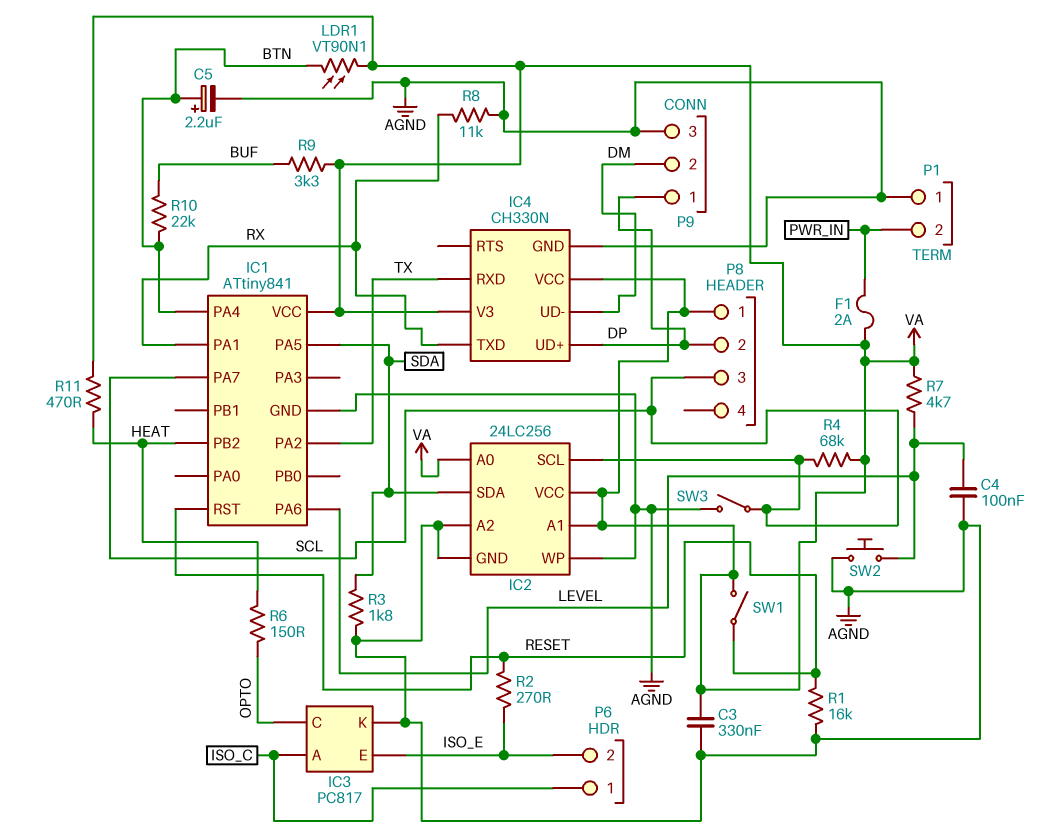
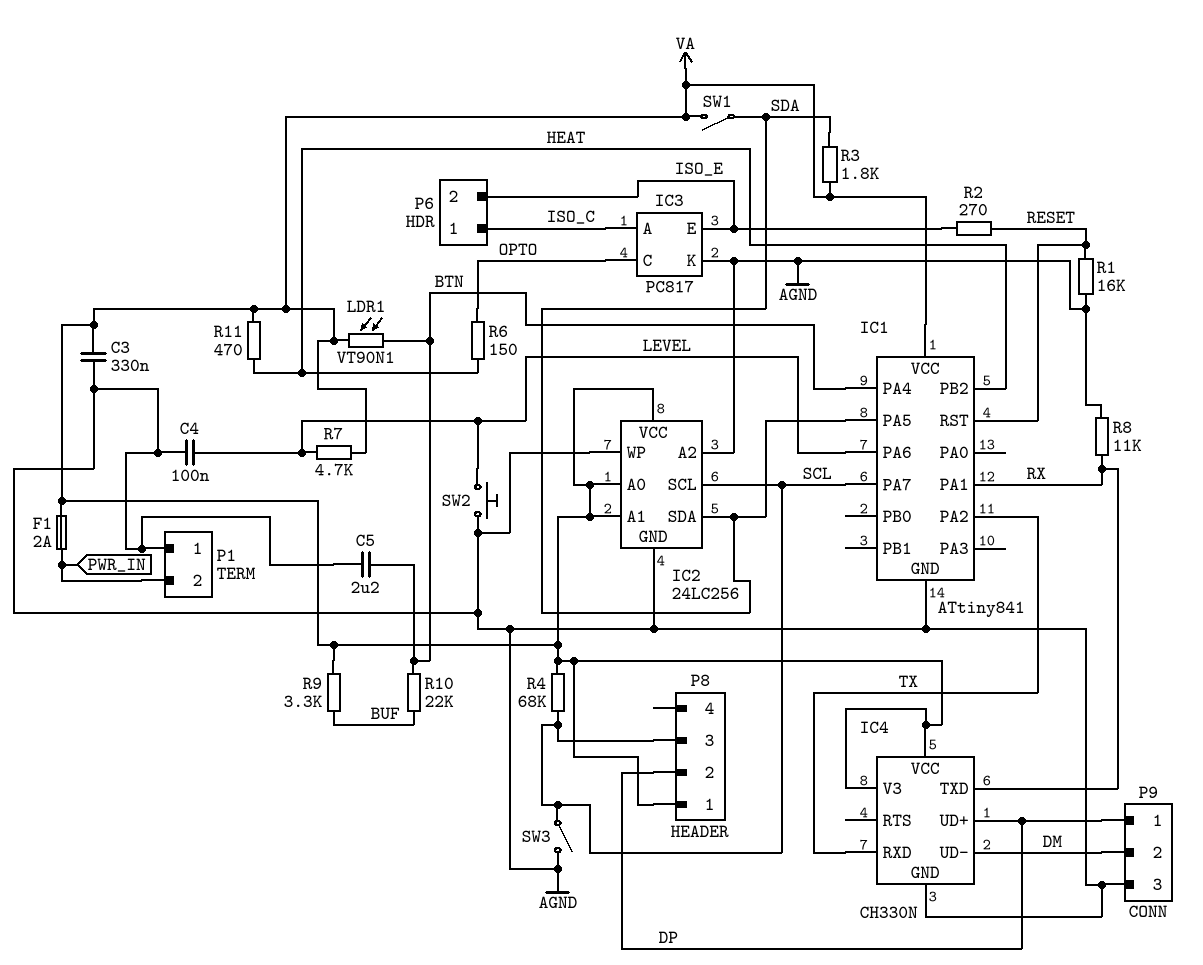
C5: 2.2uF (plus BTN, minus AGND) -> 2.2uF (AGND, BTN)
R3: 1.8k (AGND, SDA) -> 1.8k (SDA, VA)
SW1: switch (RESET, VA) -> switch (SDA, VA)

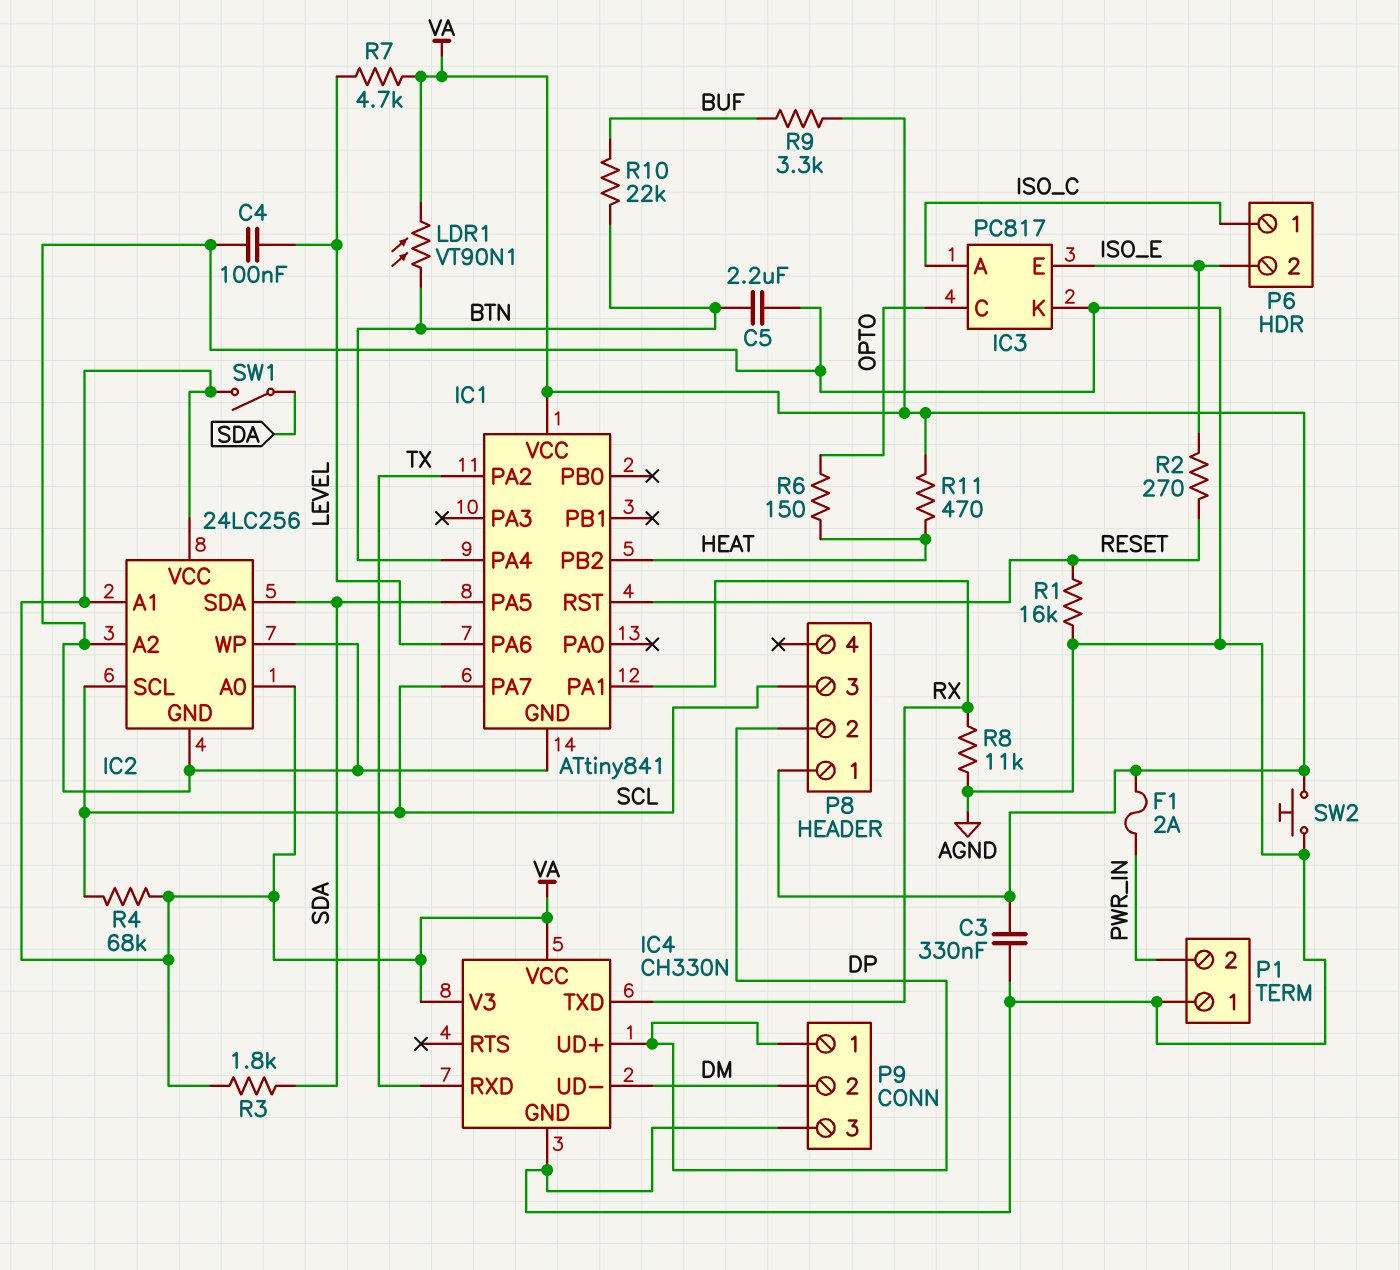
SW2: button (AGND, LEVEL) -> button (AGND, VA)
SW3: switch (AGND, SCL) -> none

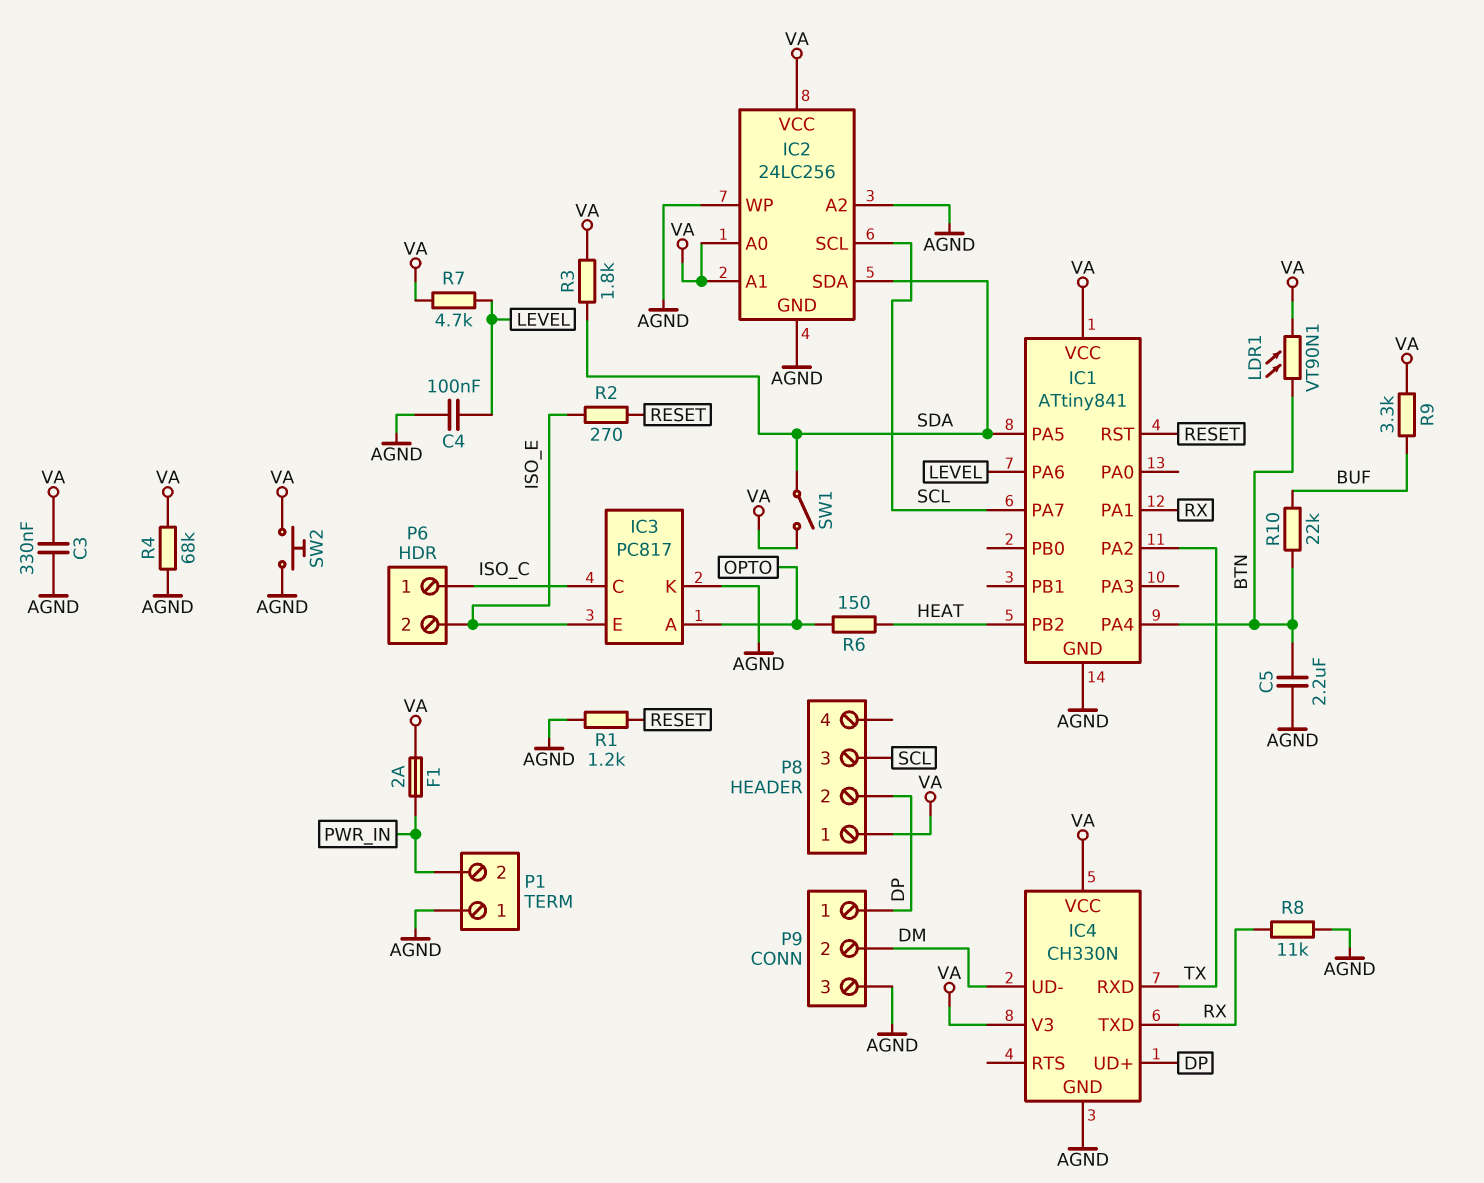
IC3 pin A: ISO_C -> OPTO
IC3 pin C: OPTO -> ISO_C
R1: 16k (AGND, RESET) -> 1.2k (AGND, RESET)
R4: 68k (SCL, VA) -> 68k (AGND, VA)
R11: 470 (HEAT, VA) -> none

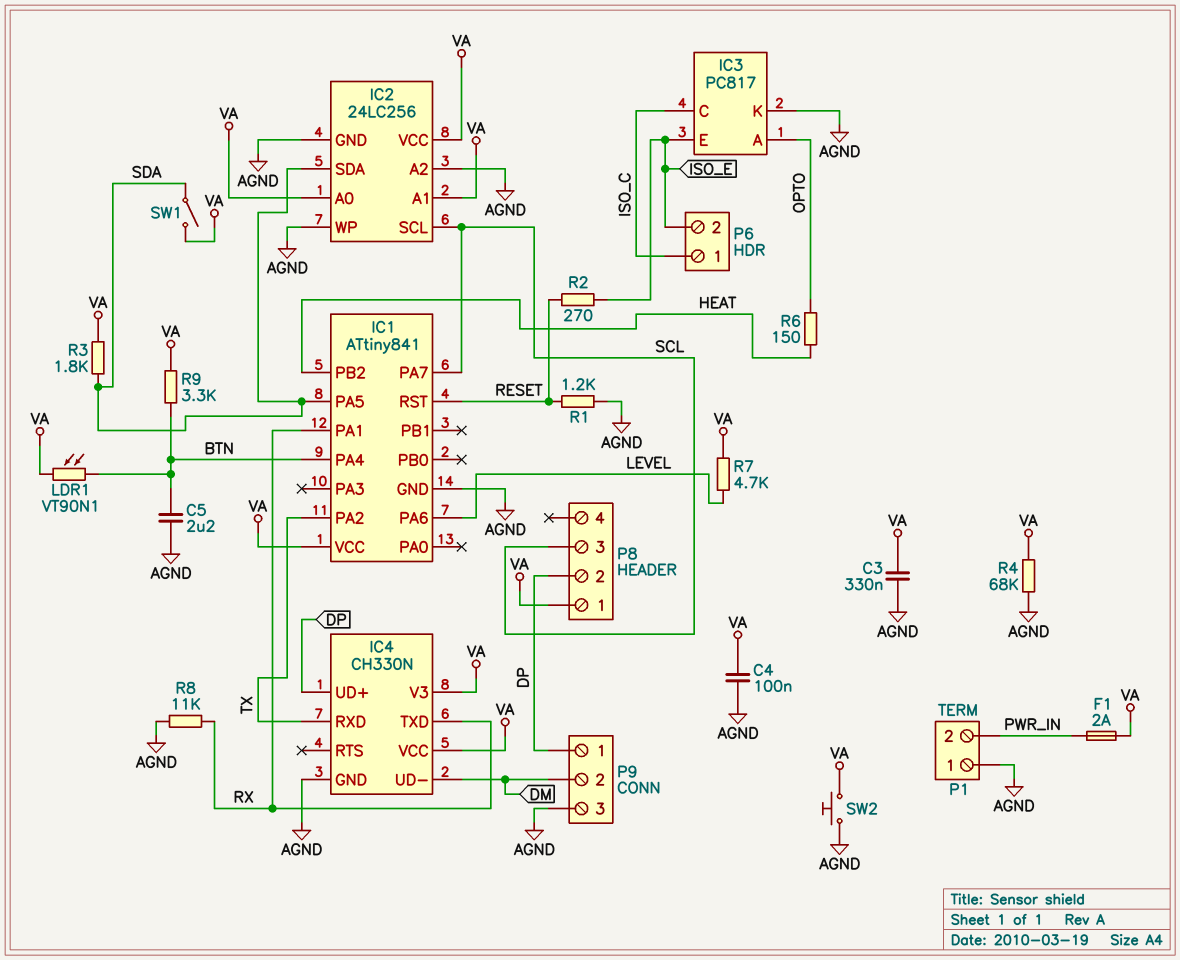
C4: 100nF (AGND, LEVEL) -> 100nF (AGND, VA)
R9: 3.3k (BUF, VA) -> 3.3k (BTN, VA)
R10: 22k (BTN, BUF) -> none

